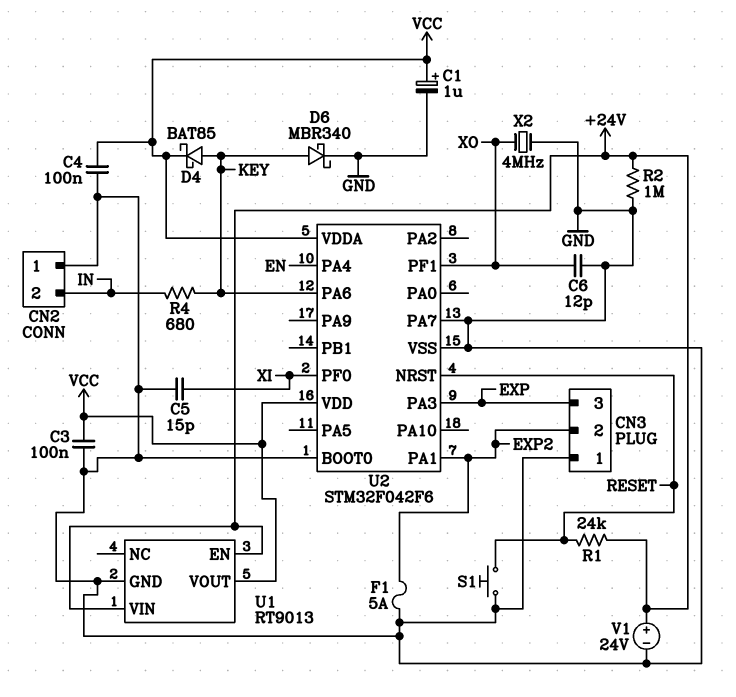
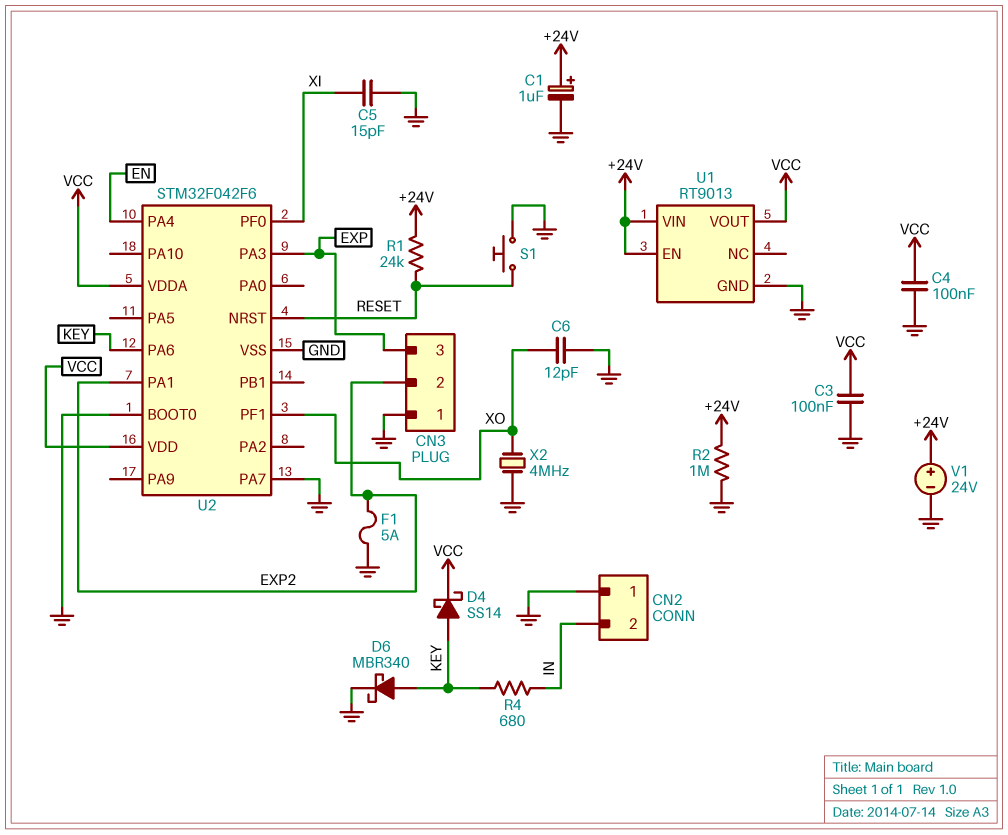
C1: 1uF (plus VCC, minus GND) -> 1uF (plus +24V, minus GND)
D4: schottky BAT85 (A KEY, K VCC) -> schottky SS14 (A KEY, K VCC)

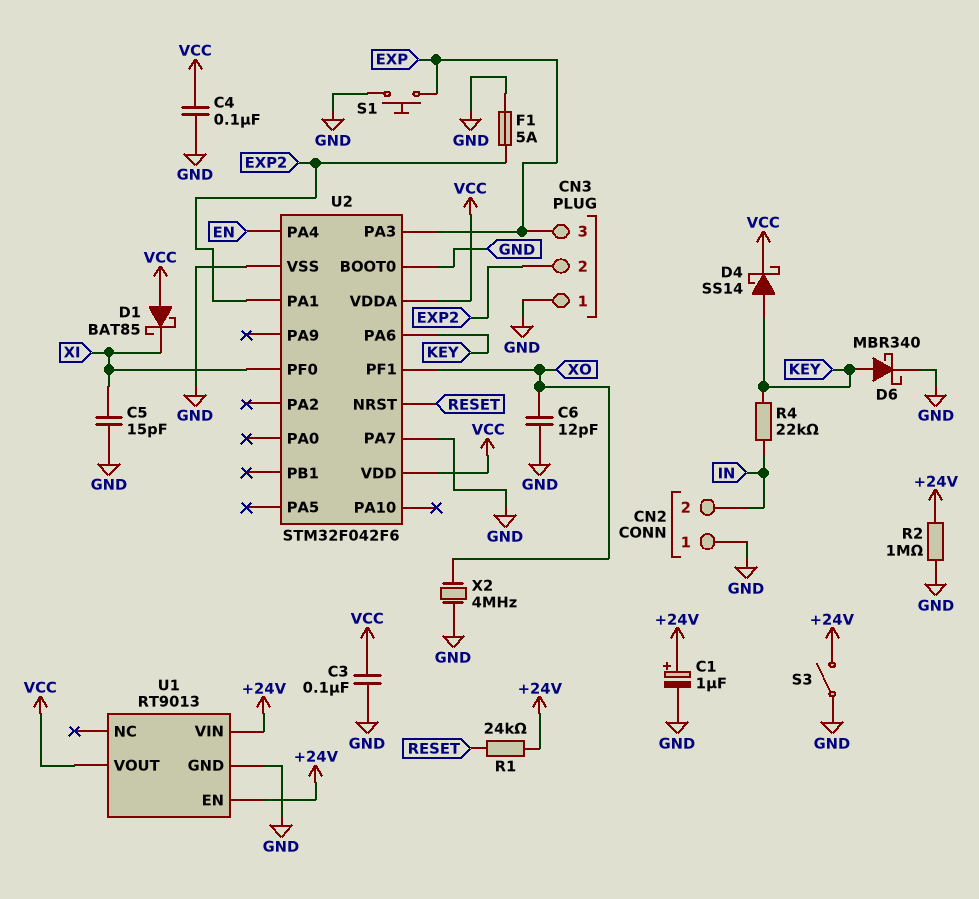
D1: none -> schottky BAT85 (A VCC, K XI)
R4: 680 (IN, KEY) -> 22k (IN, KEY)
S1: button (GND, RESET) -> button (EXP, GND)
S3: none -> switch (+24V, GND)
V1: 24V (plus +24V, minus GND) -> none

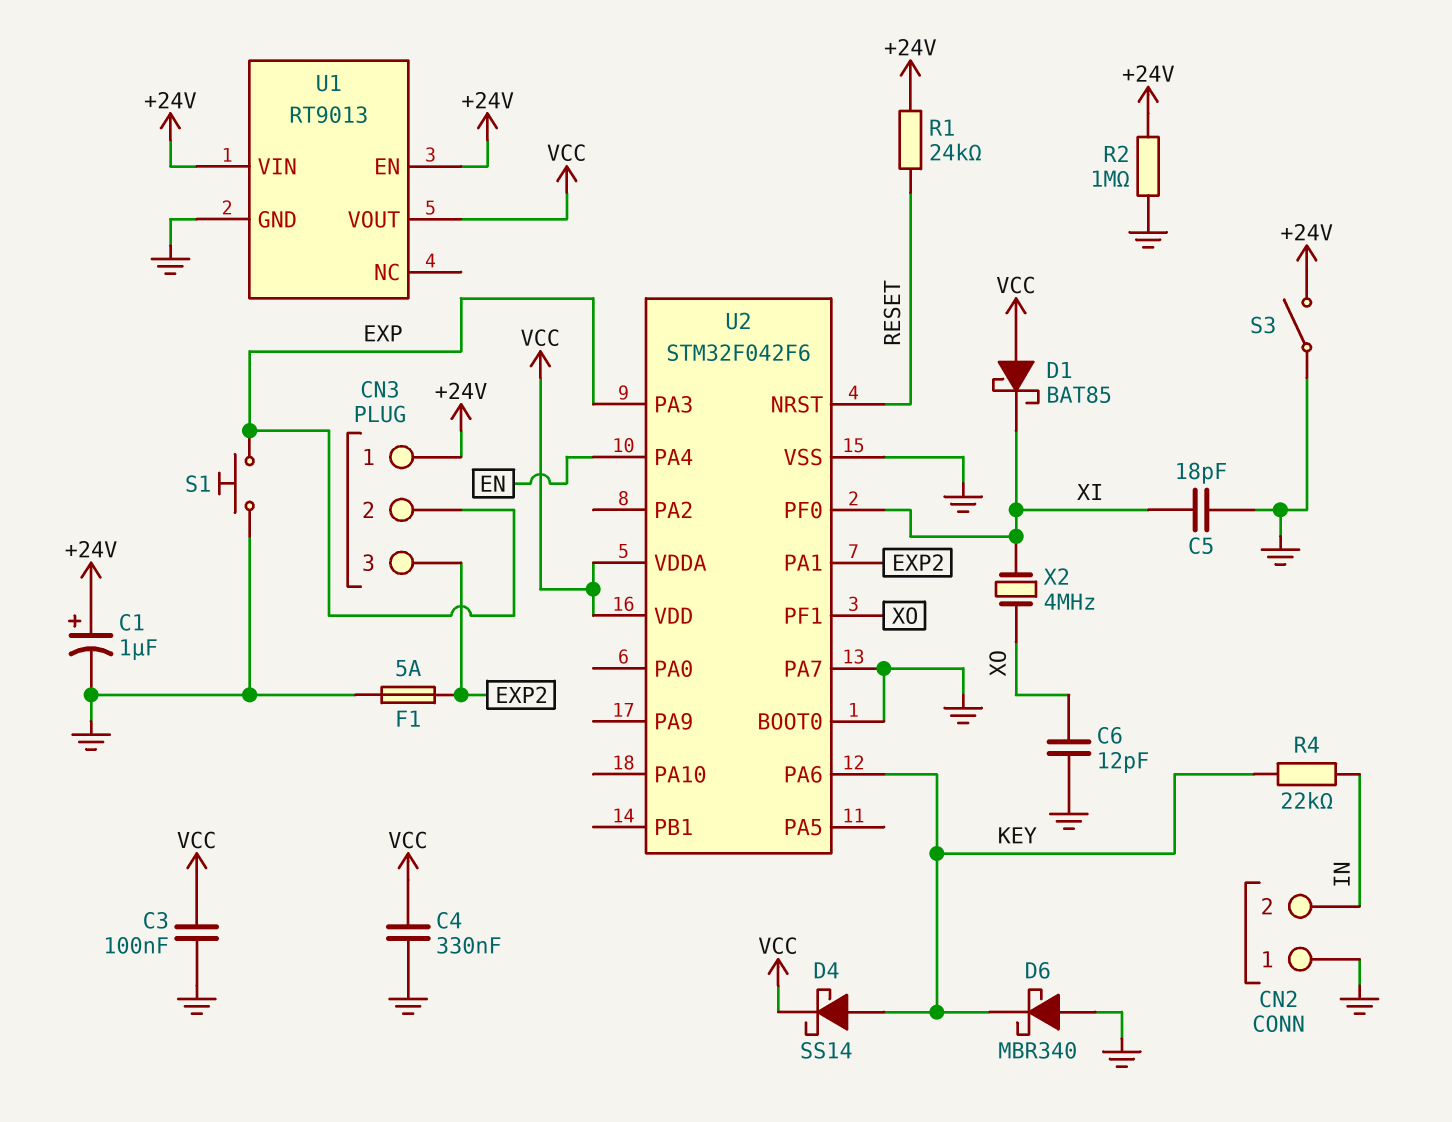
C4: 100nF (GND, VCC) -> 330nF (GND, VCC)
C5: 15pF (GND, XI) -> 18pF (GND, XI)
CN3 pin 1: GND -> +24V
CN3 pin 2: EXP2 -> EXP
CN3 pin 3: EXP -> EXP2
D6: schottky MBR340 (A KEY, K GND) -> schottky MBR340 (A GND, K KEY)
X2: 4MHz (GND, XO) -> 4MHz (XI, XO)

